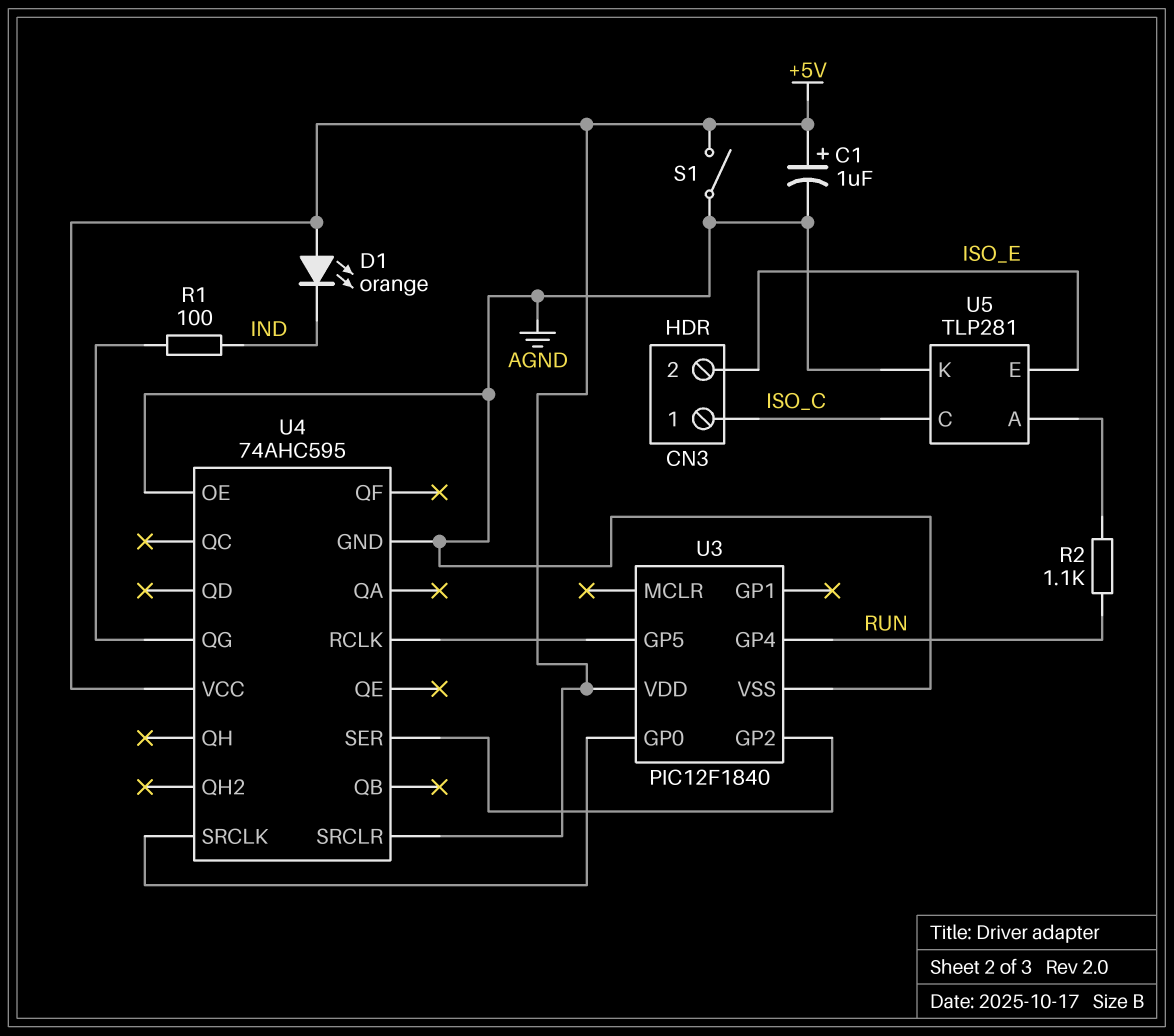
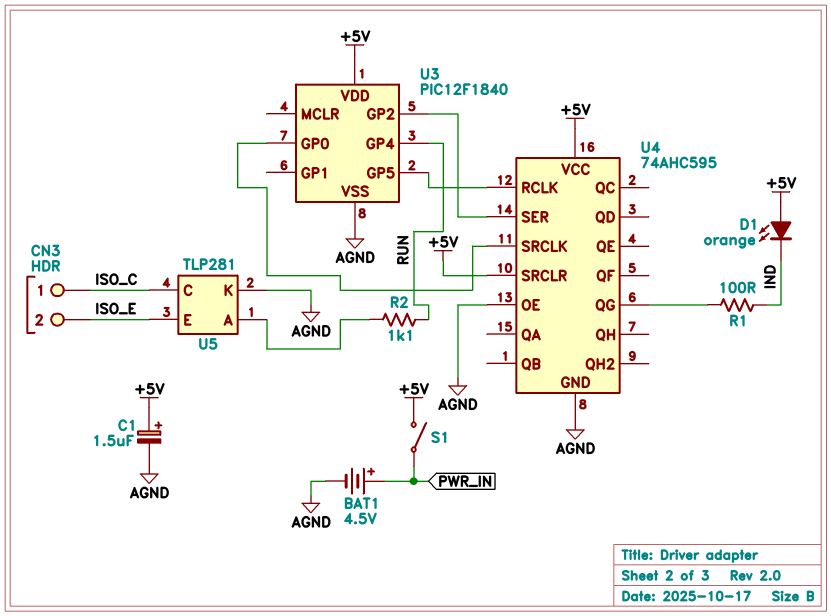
BAT1: none -> 4.5V (plus PWR_IN, minus AGND)
C1: 1uF (plus +5V, minus AGND) -> 1.5uF (plus +5V, minus AGND)
S1: switch (+5V, AGND) -> switch (+5V, PWR_IN)

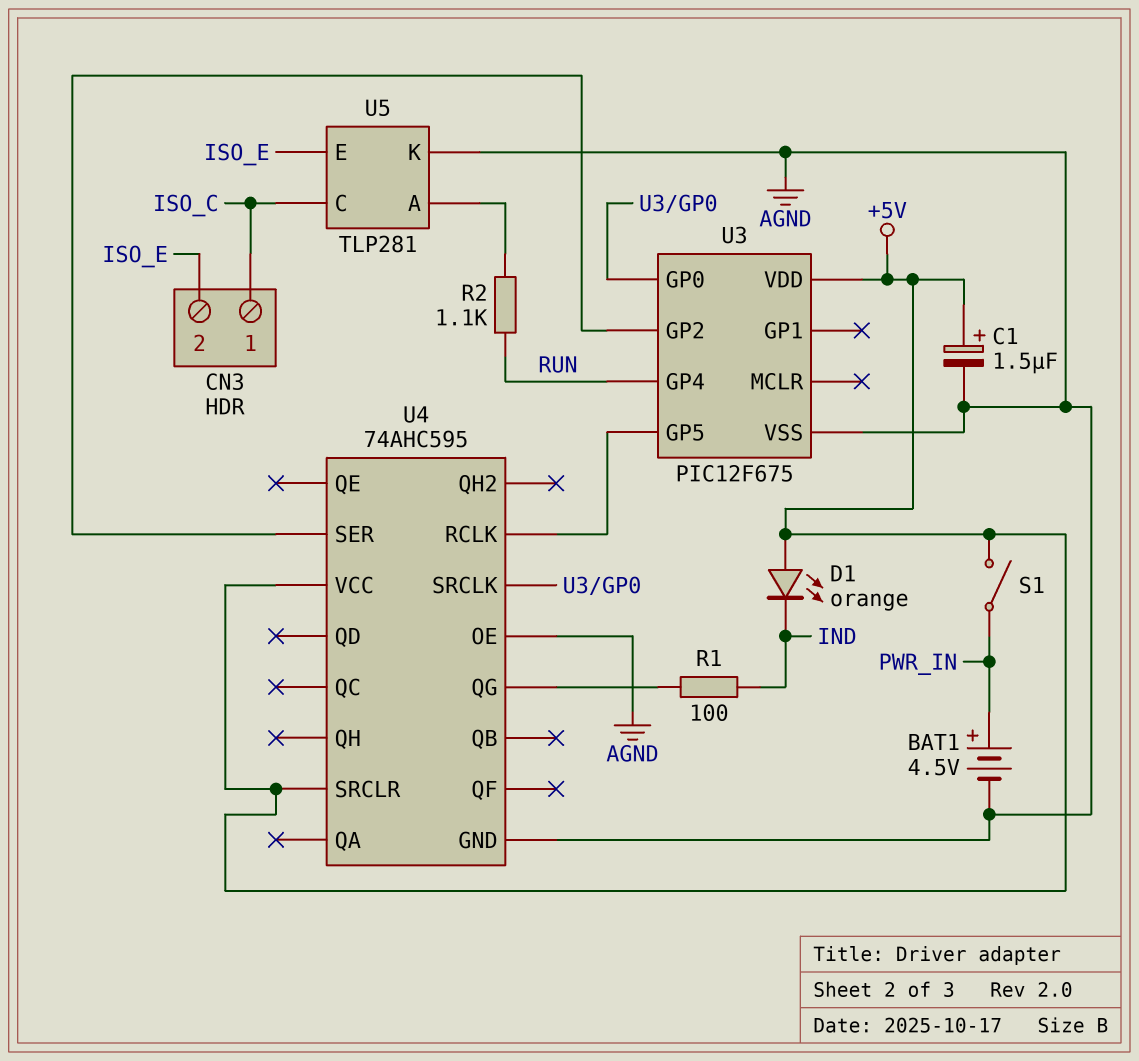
U3: PIC12F1840 -> PIC12F675

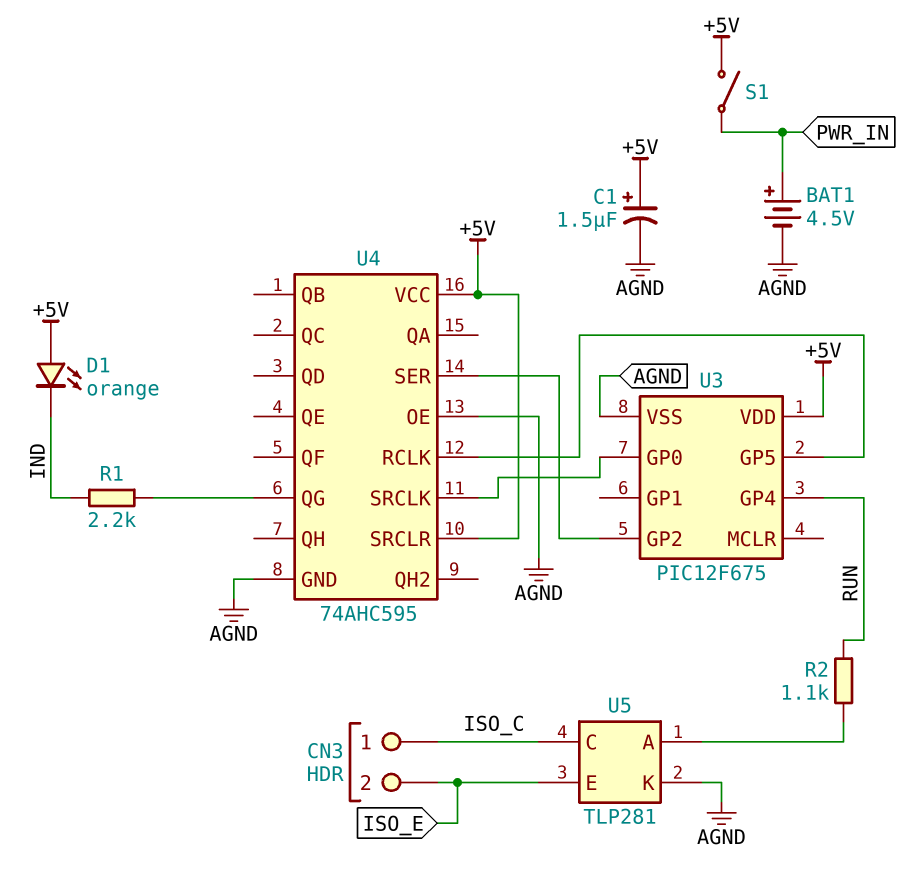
R1: 100 (IND, U4/QG) -> 2.2k (IND, U4/QG)

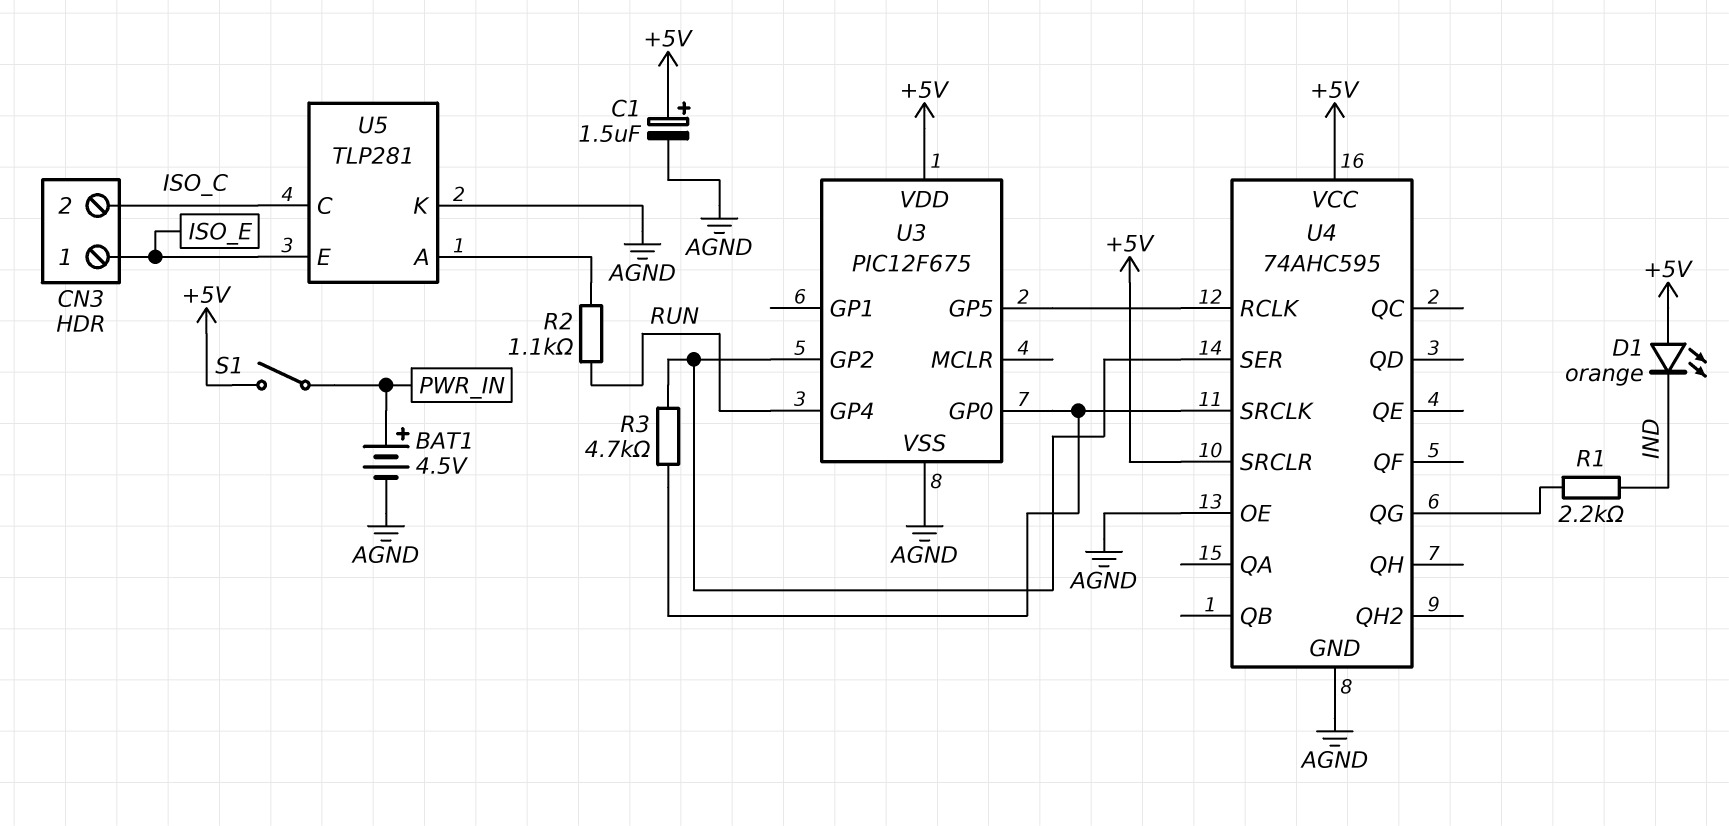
CN3 pin 1: ISO_C -> ISO_E
CN3 pin 2: ISO_E -> ISO_C
R3: none -> 4.7k (U3/GP0, U3/GP2)

